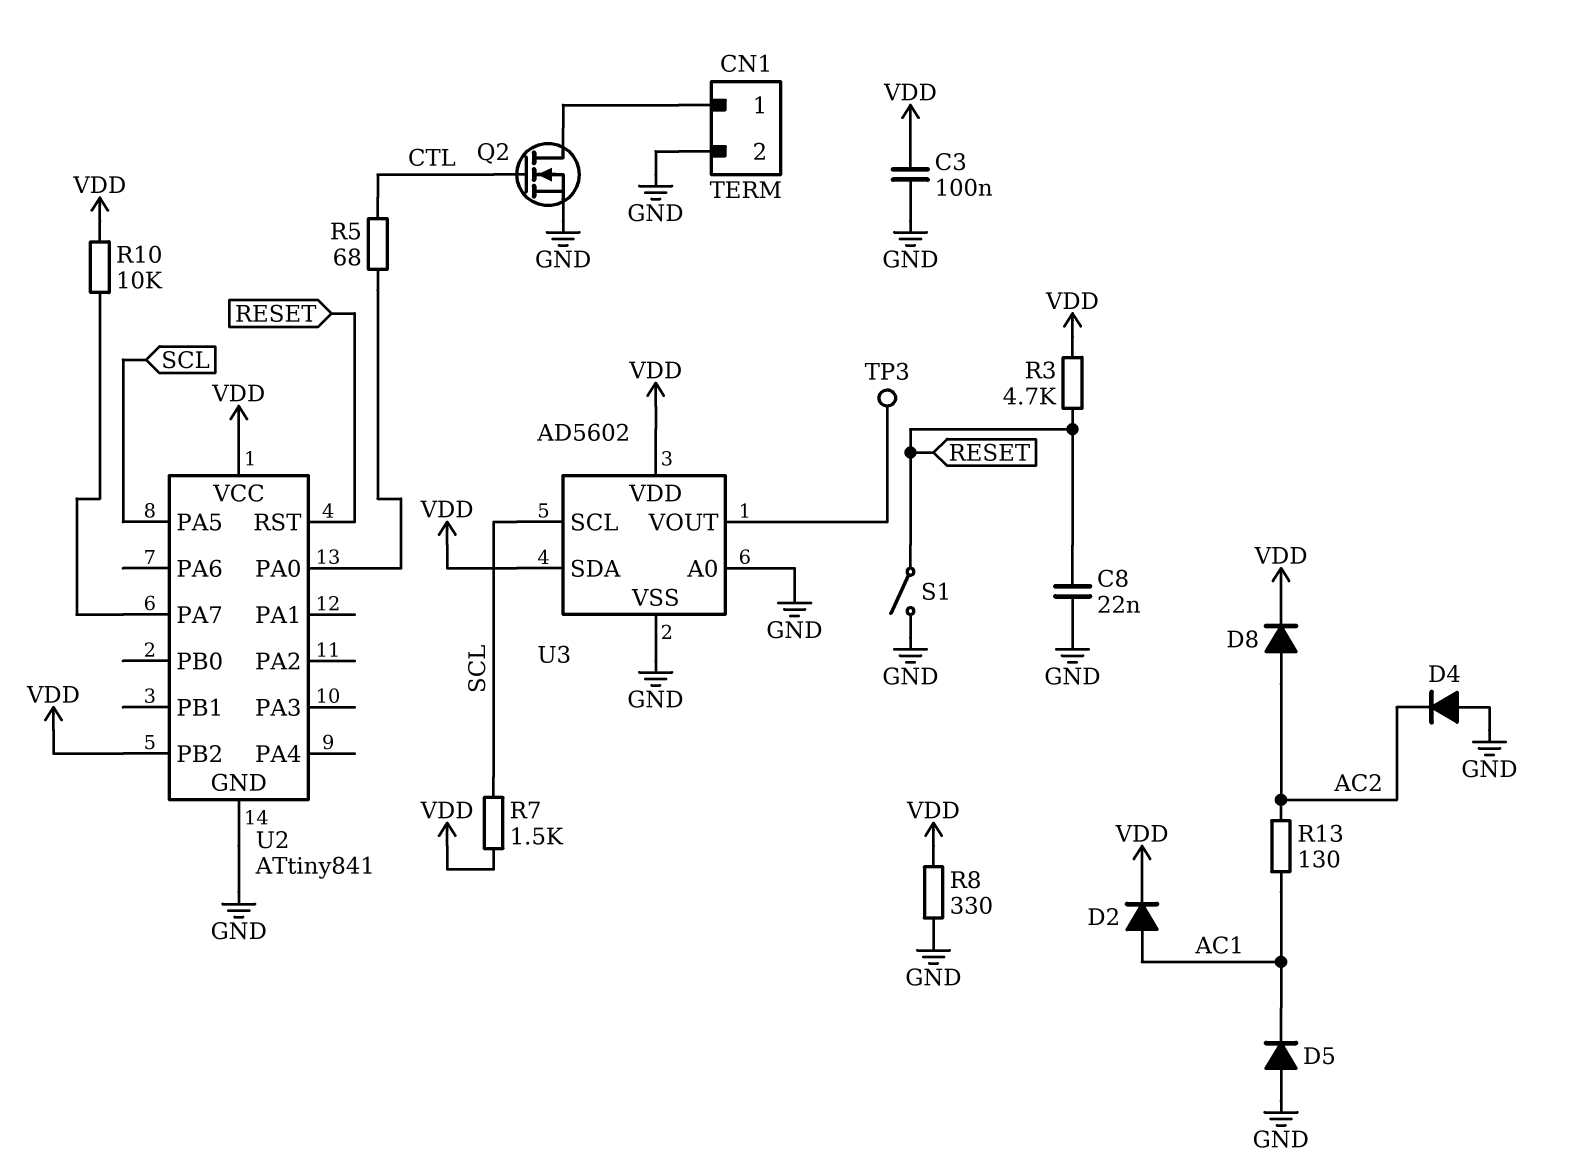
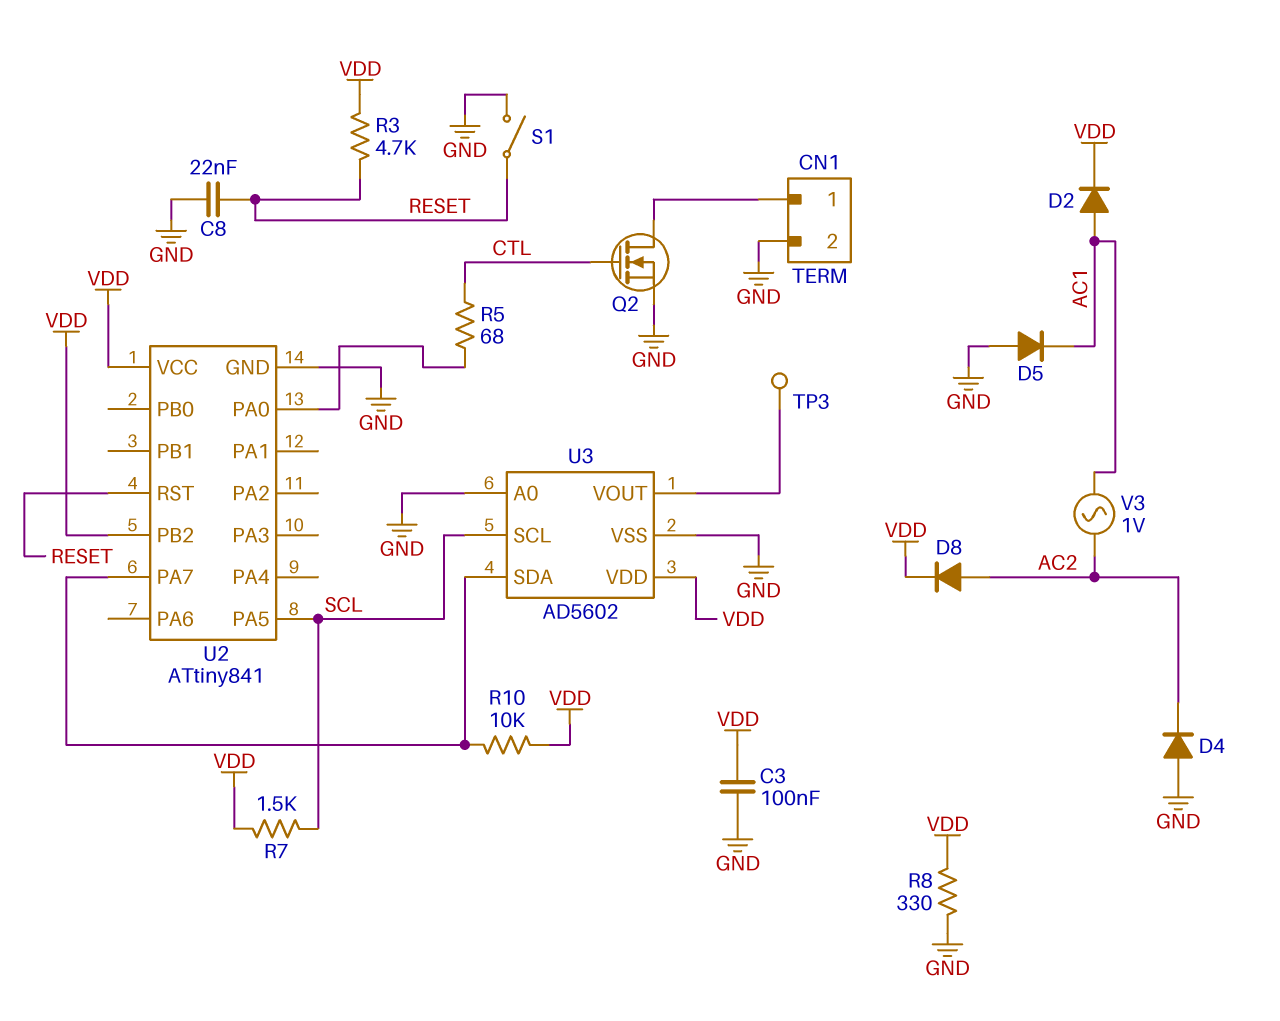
R13: 130 (AC1, AC2) -> none
U3 pin SDA: VDD -> U2/PA7
V3: none -> AC 1V (AC1, AC2)

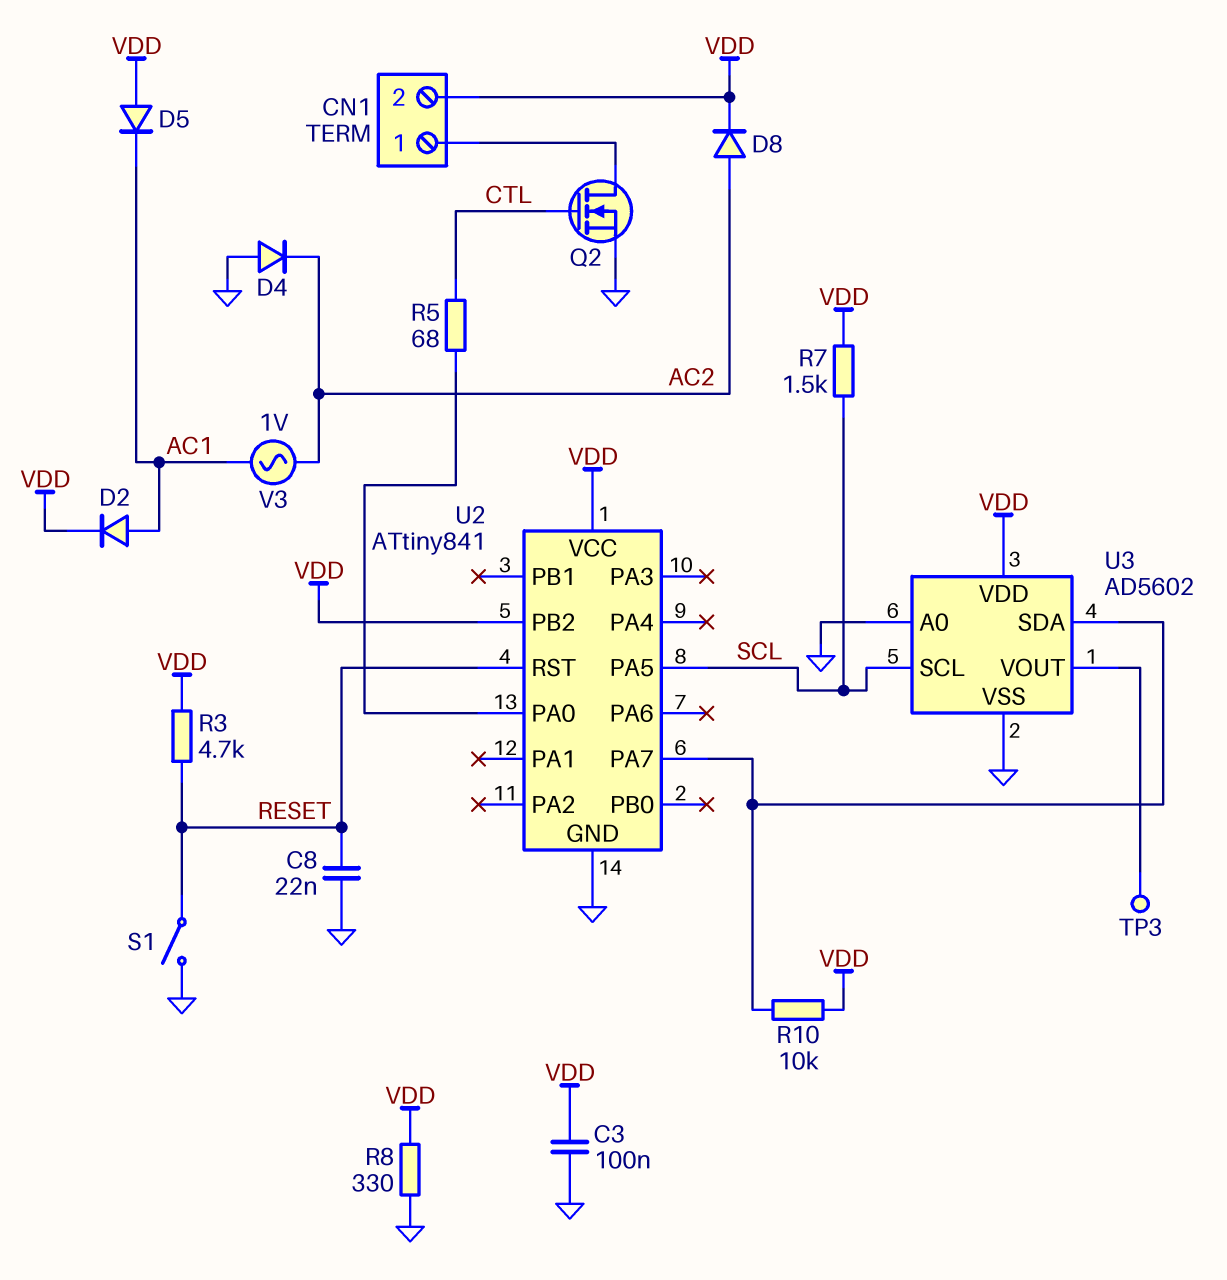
CN1 pin 2: GND -> VDD
D5: diode (A GND, K AC1) -> diode (A VDD, K AC1)

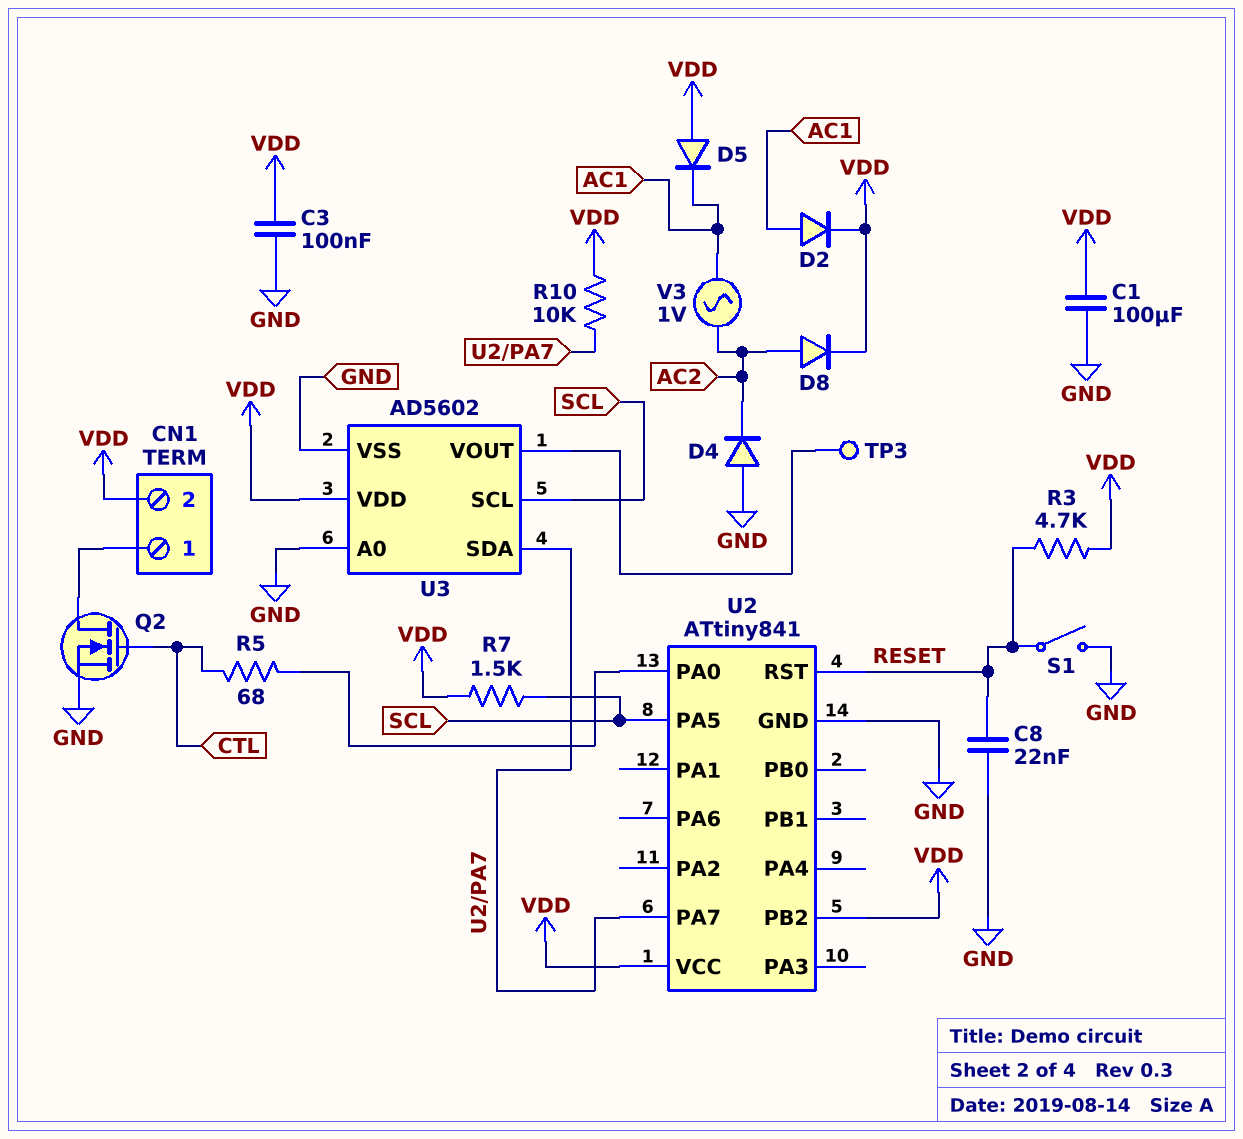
C1: none -> 100uF (GND, VDD)
R8: 330 (GND, VDD) -> none

